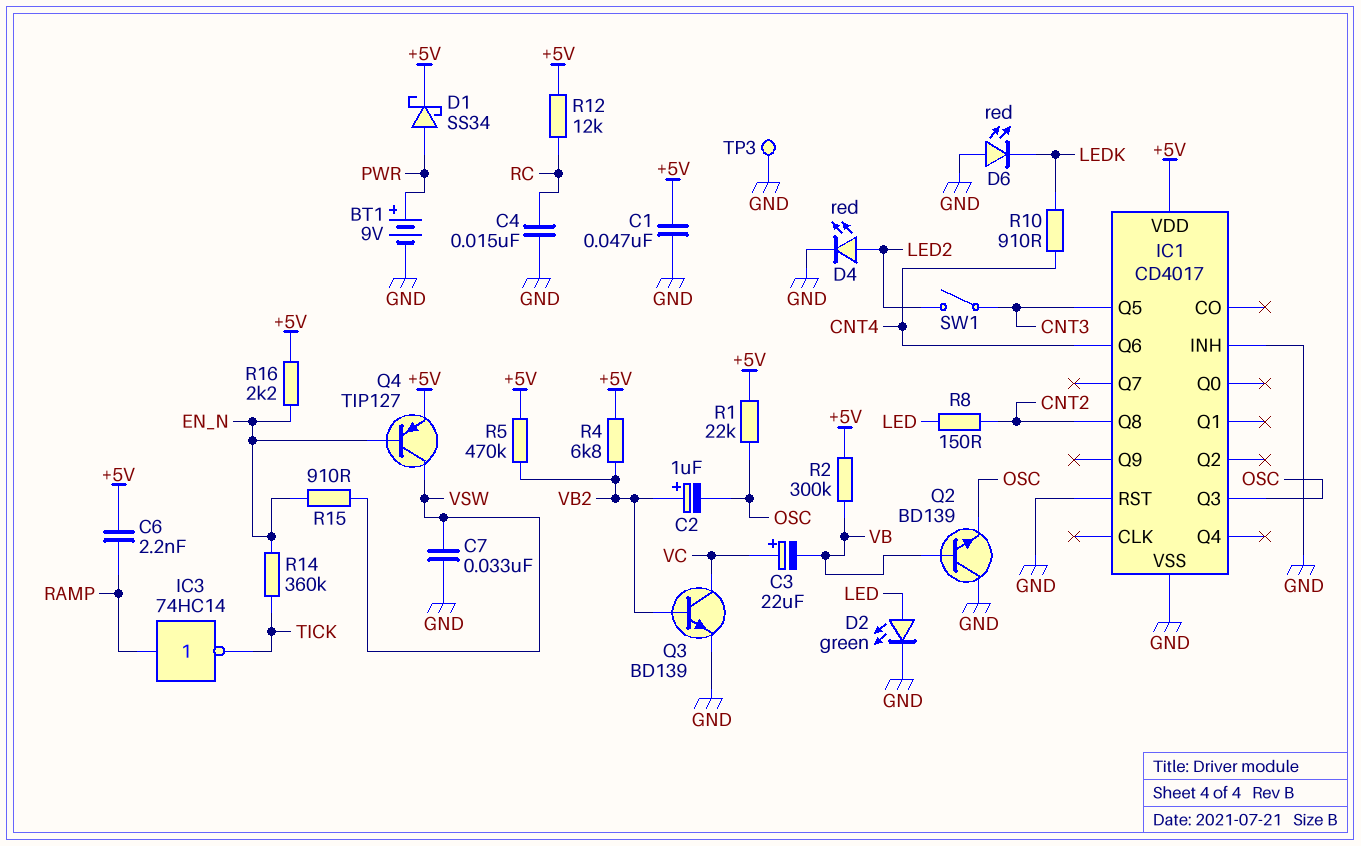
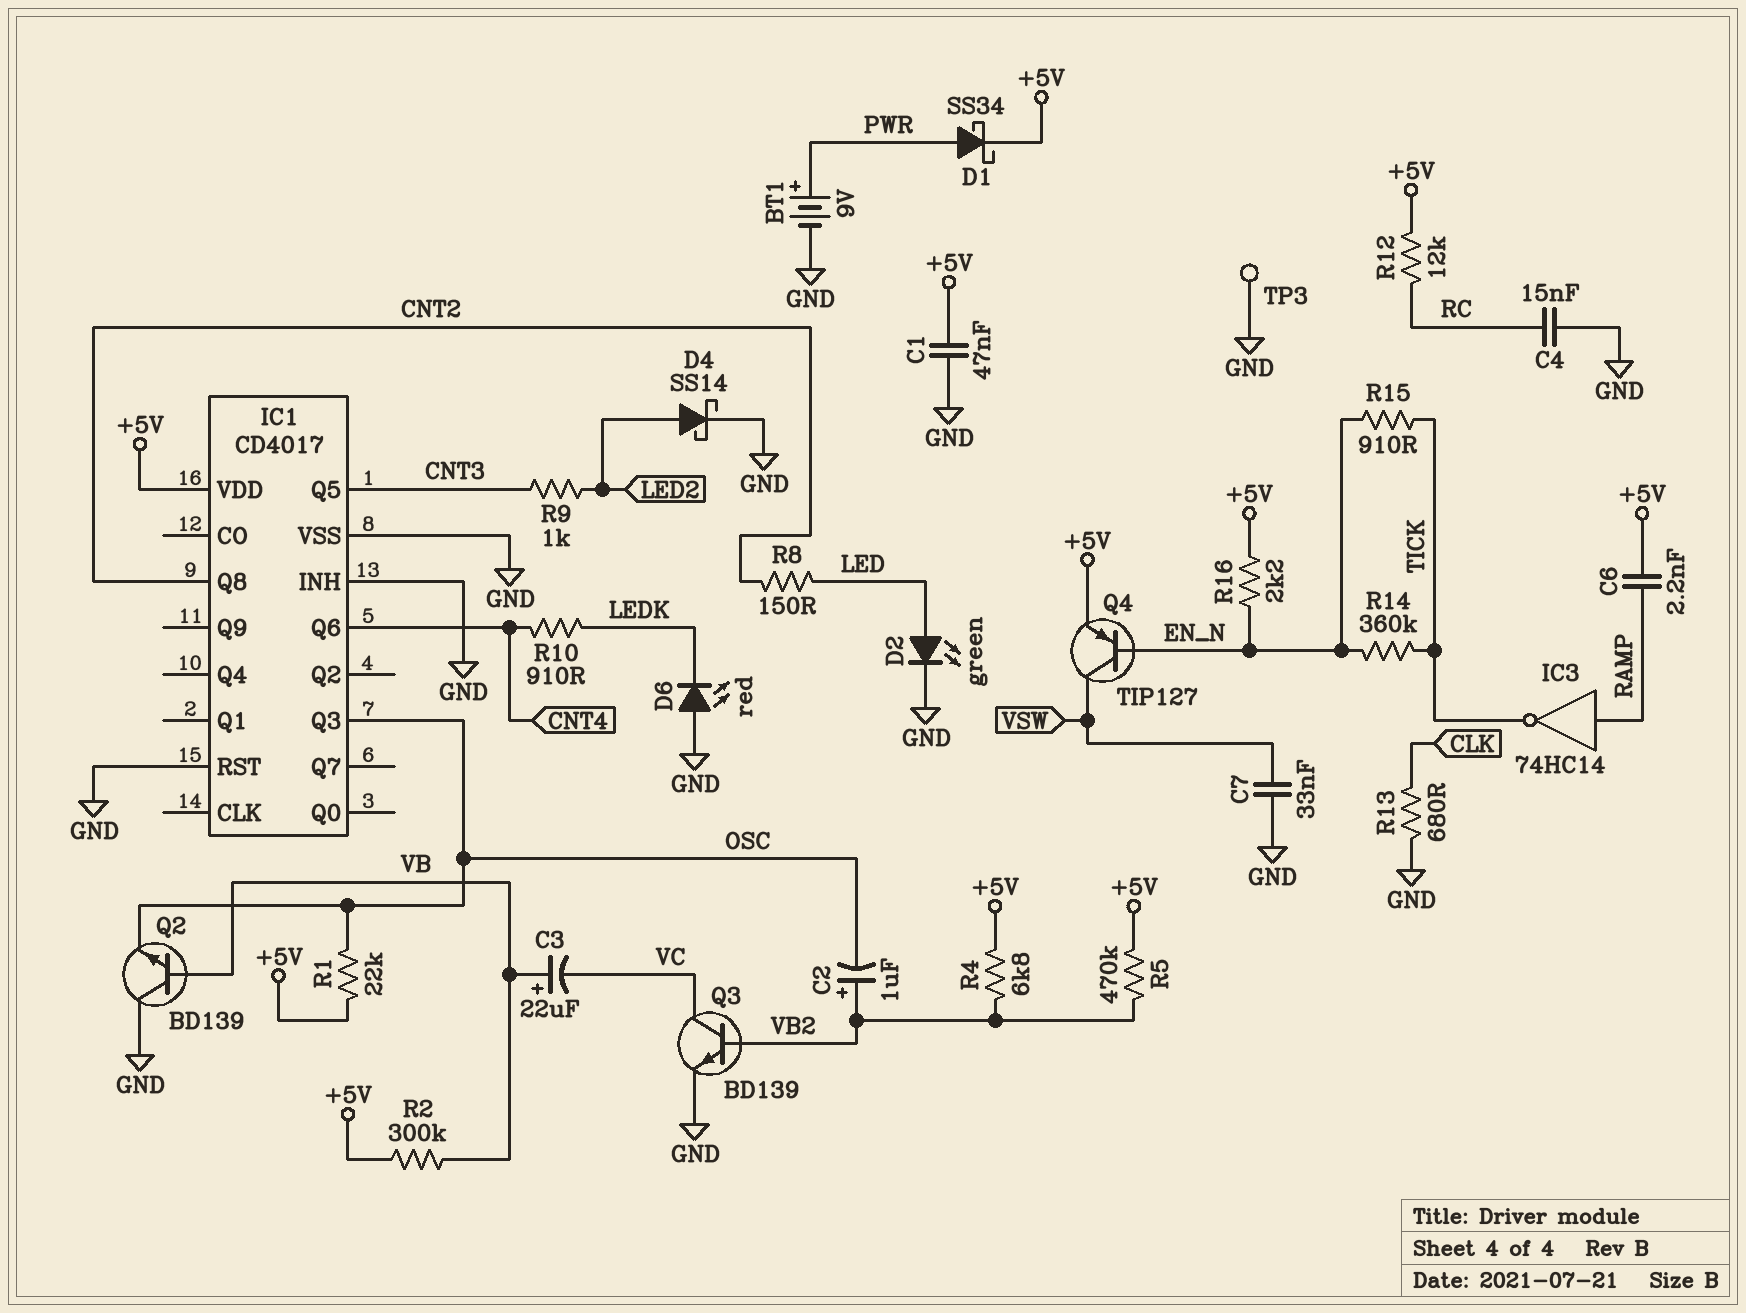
C3: 22uF (plus VC, minus VB) -> 22uF (plus VB, minus VC)
D4: LED red (A LED2, K GND) -> schottky SS14 (A LED2, K GND)
R9: none -> 1k (CNT3, LED2)
R13: none -> 680 (CLK, GND)
R15: 910 (EN_N, VSW) -> 910 (EN_N, TICK)
SW1: switch (CNT3, LED2) -> none

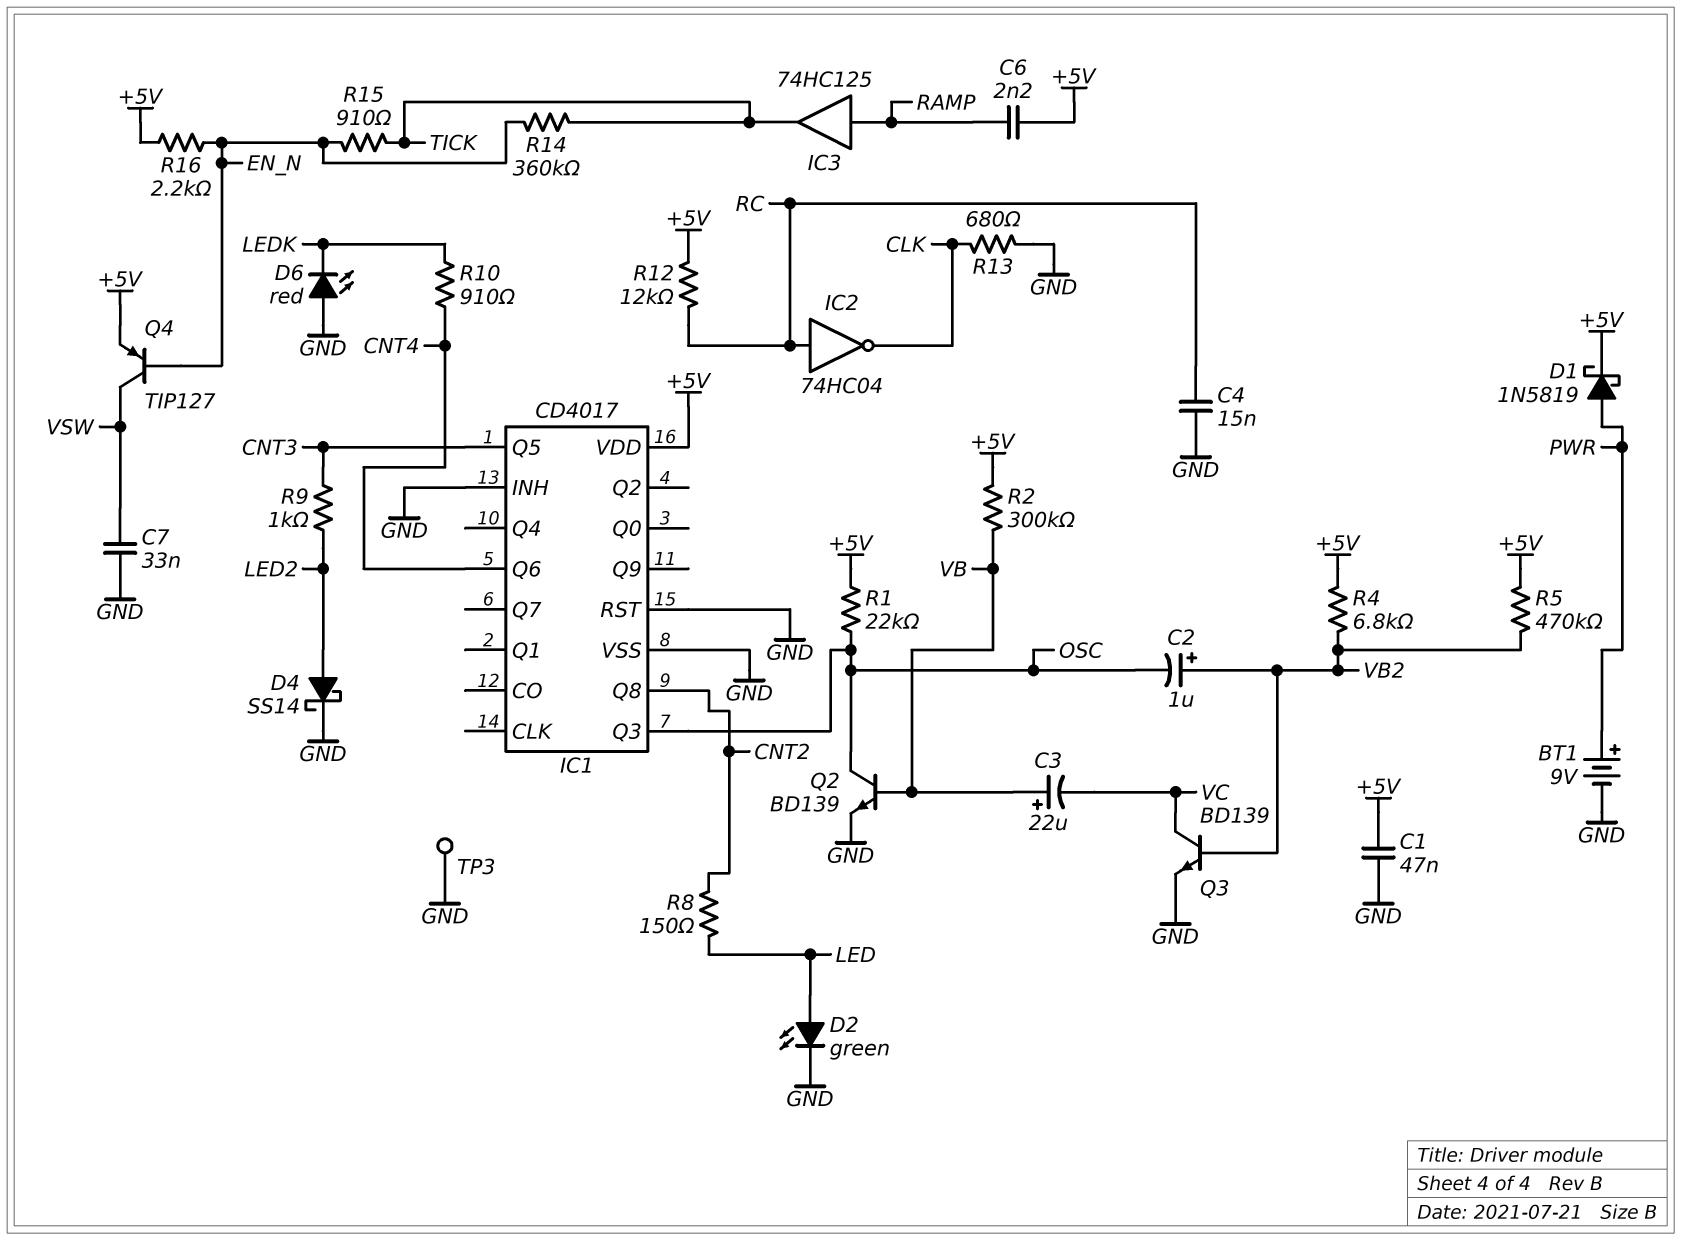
D1: schottky SS34 (A PWR, K +5V) -> schottky 1N5819 (A PWR, K +5V)
IC2: none -> NOT 74HC04 (in RC, out CLK)
IC3: NOT 74HC14 (in RAMP, out TICK) -> buffer 74HC125 (in RAMP, out TICK)
Q2: NPN BD139 (B VB, C GND, E OSC) -> NPN BD139 (B VB, C OSC, E GND)

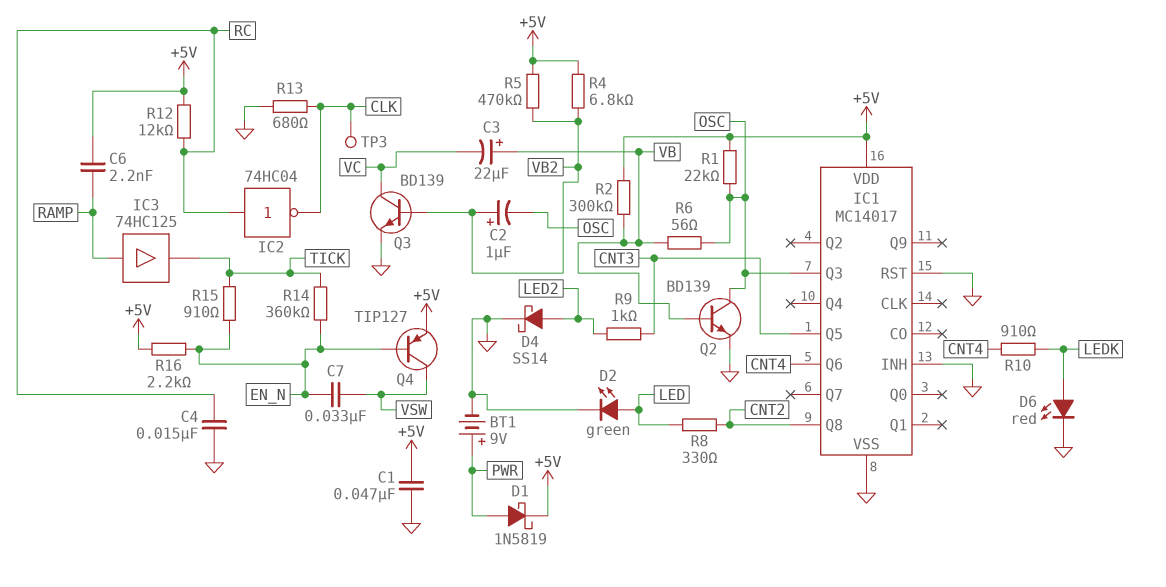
C7: 33nF (GND, VSW) -> 33nF (EN_N, VSW)
D6: LED red (A GND, K LEDK) -> LED red (A LEDK, K GND)
IC1: CD4017 -> MC14017
R6: none -> 56 (OSC, VB)
R8: 150 (CNT2, LED) -> 330 (CNT2, LED)
TP3: test point (GND) -> test point (CLK)

